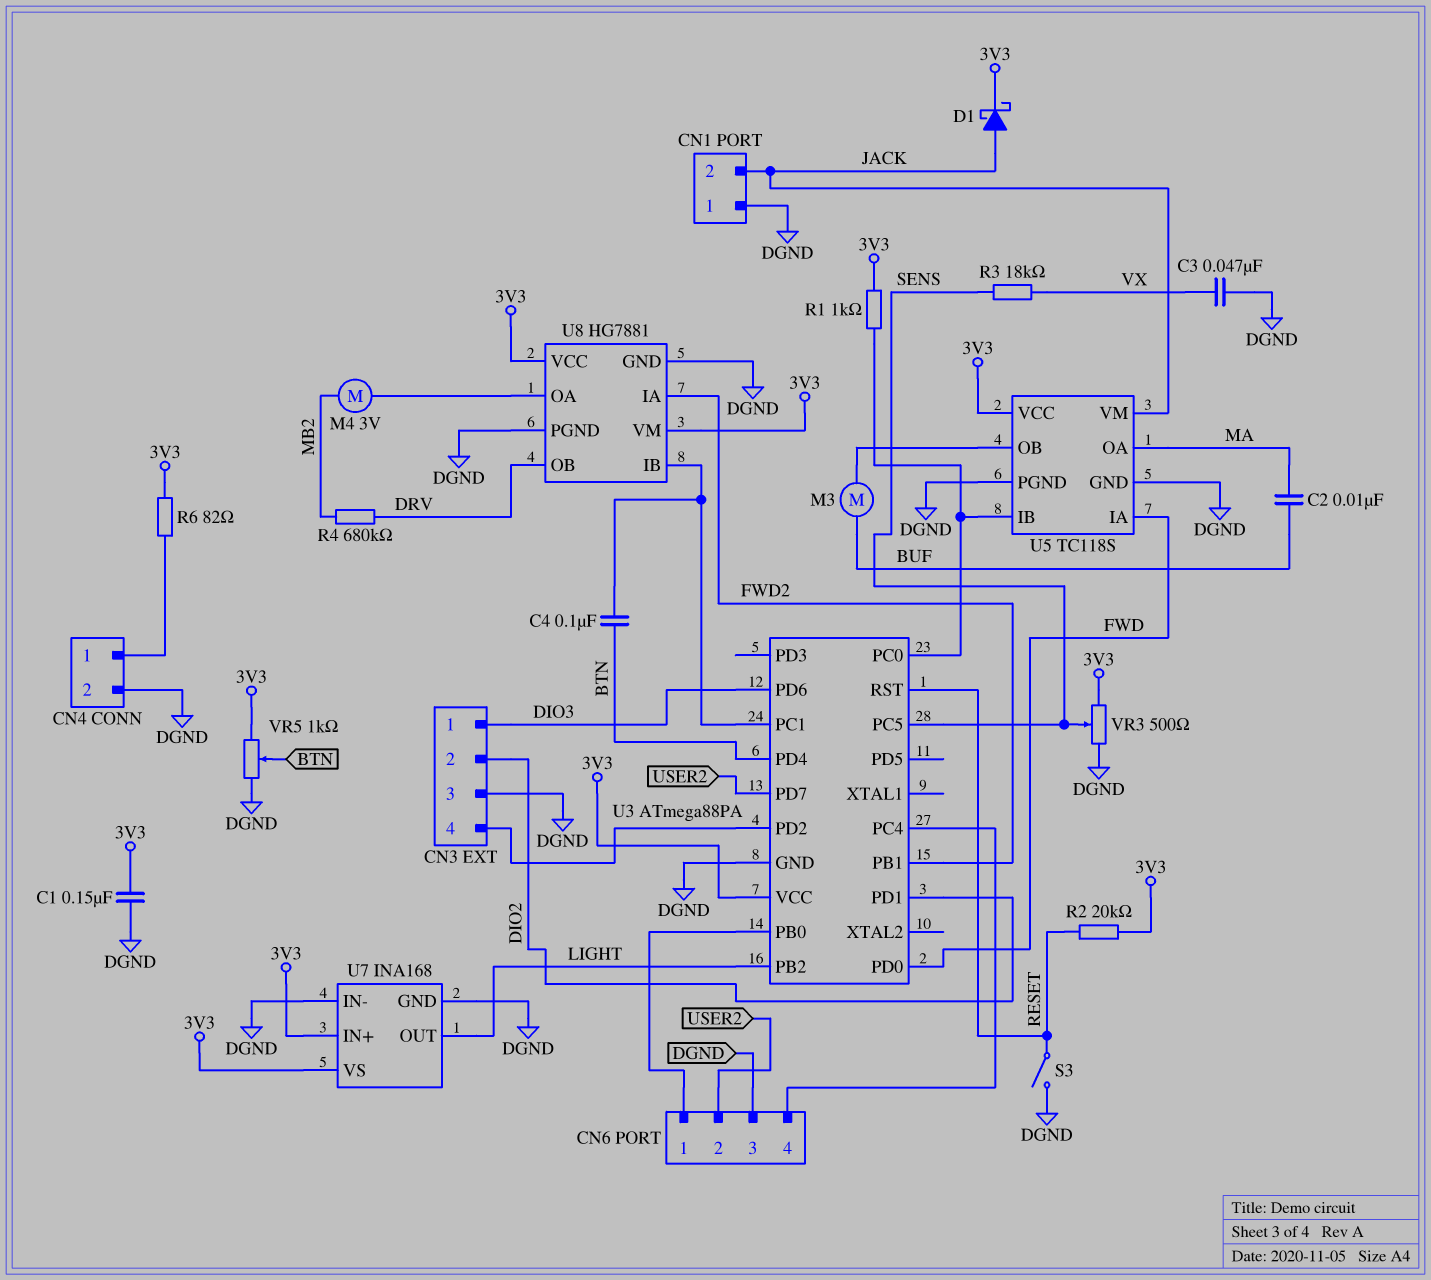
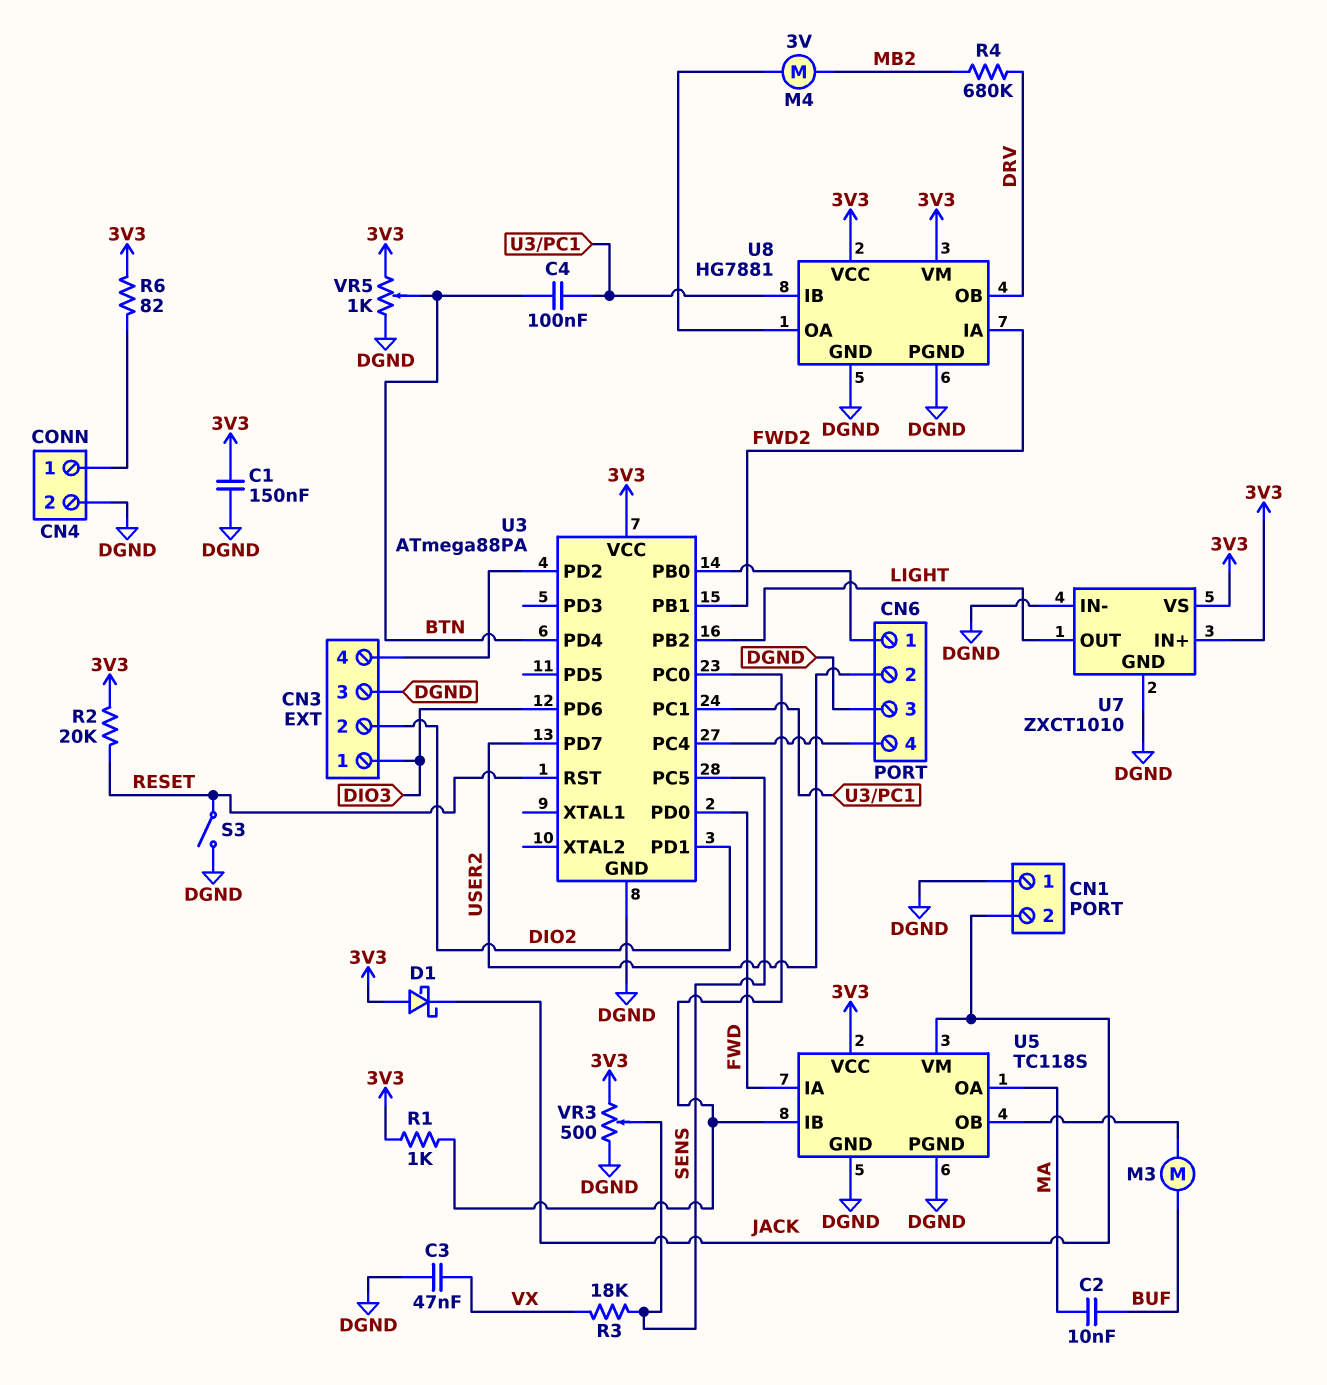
D1: schottky (A JACK, K 3V3) -> schottky (A 3V3, K JACK)
U7: INA168 -> ZXCT1010

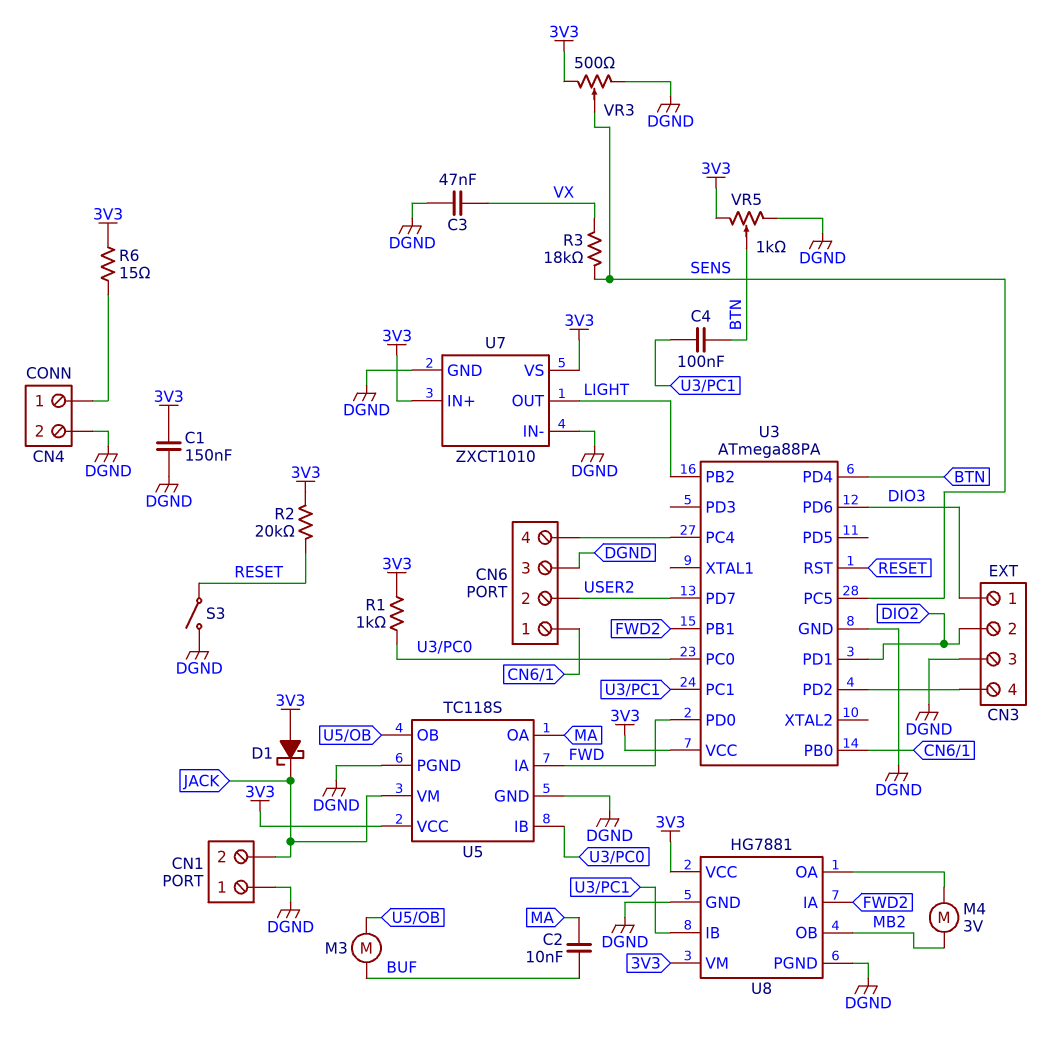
R4: 680k (DRV, MB2) -> none
R6: 82 (3V3, CN4/1) -> 15 (3V3, CN4/1)
U8 pin OB: DRV -> MB2

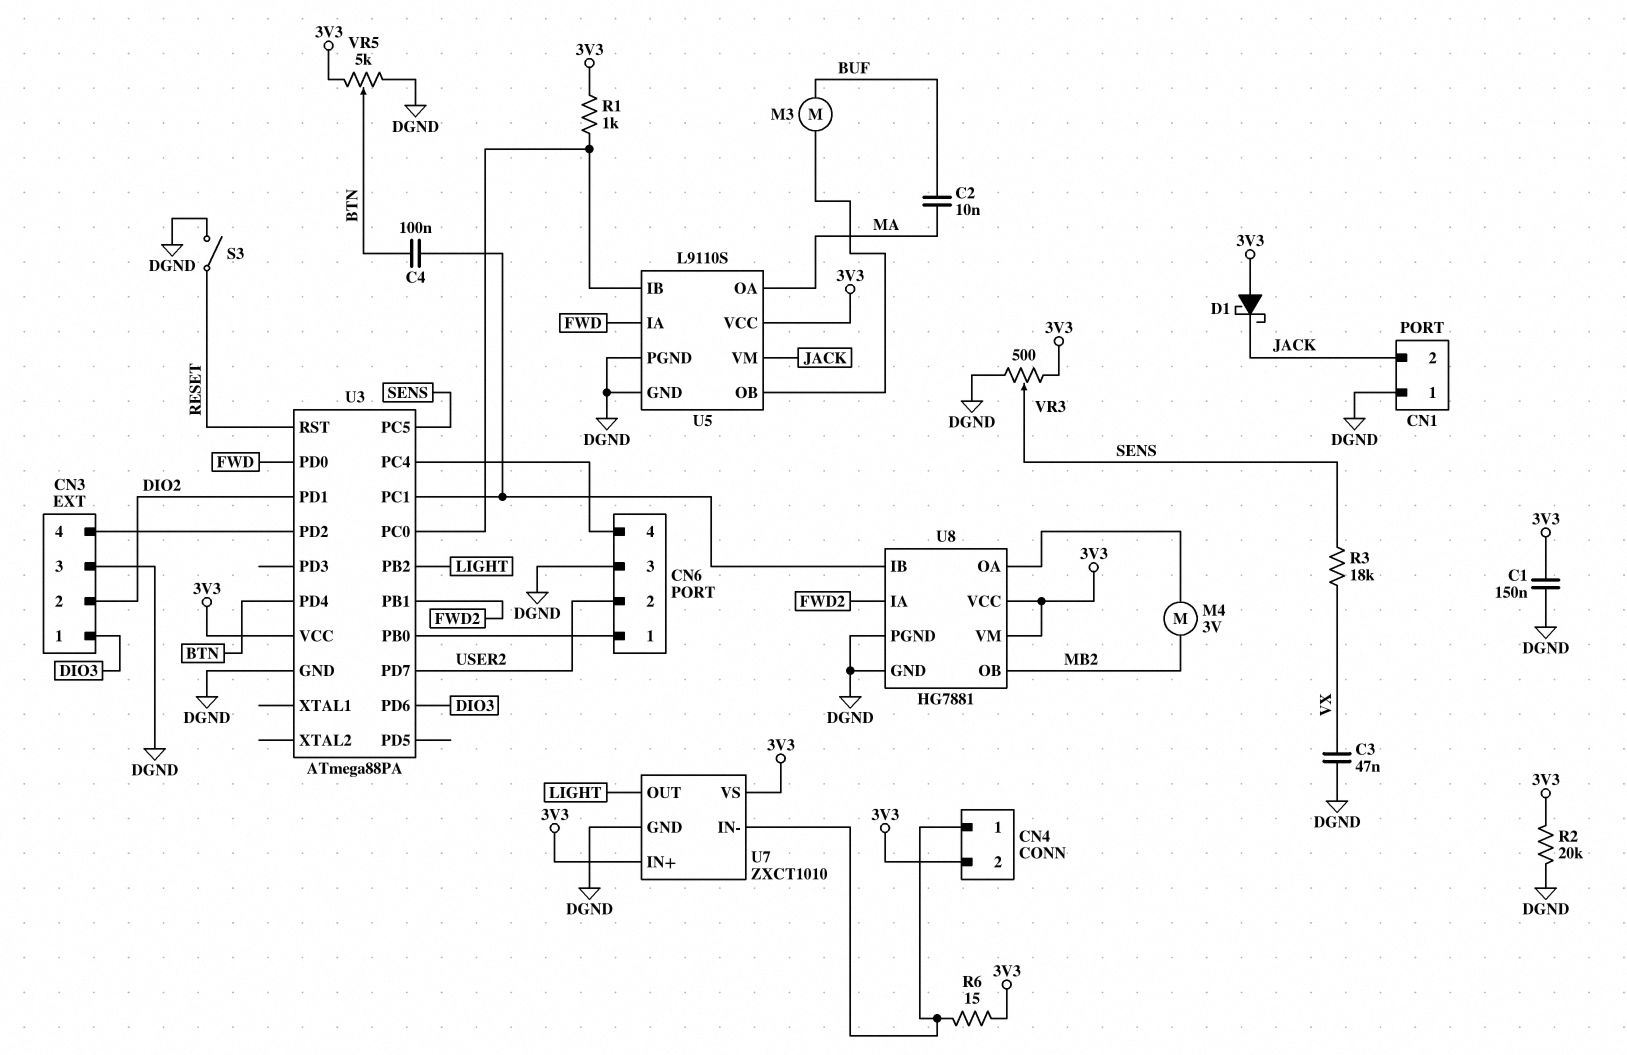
CN4 pin 2: DGND -> 3V3
R2: 20k (3V3, RESET) -> 20k (3V3, DGND)
U5: TC118S -> L9110S
U7 pin IN-: DGND -> CN4/1
VR5: 1k (3V3, DGND, wiper BTN) -> 5k (3V3, DGND, wiper BTN)

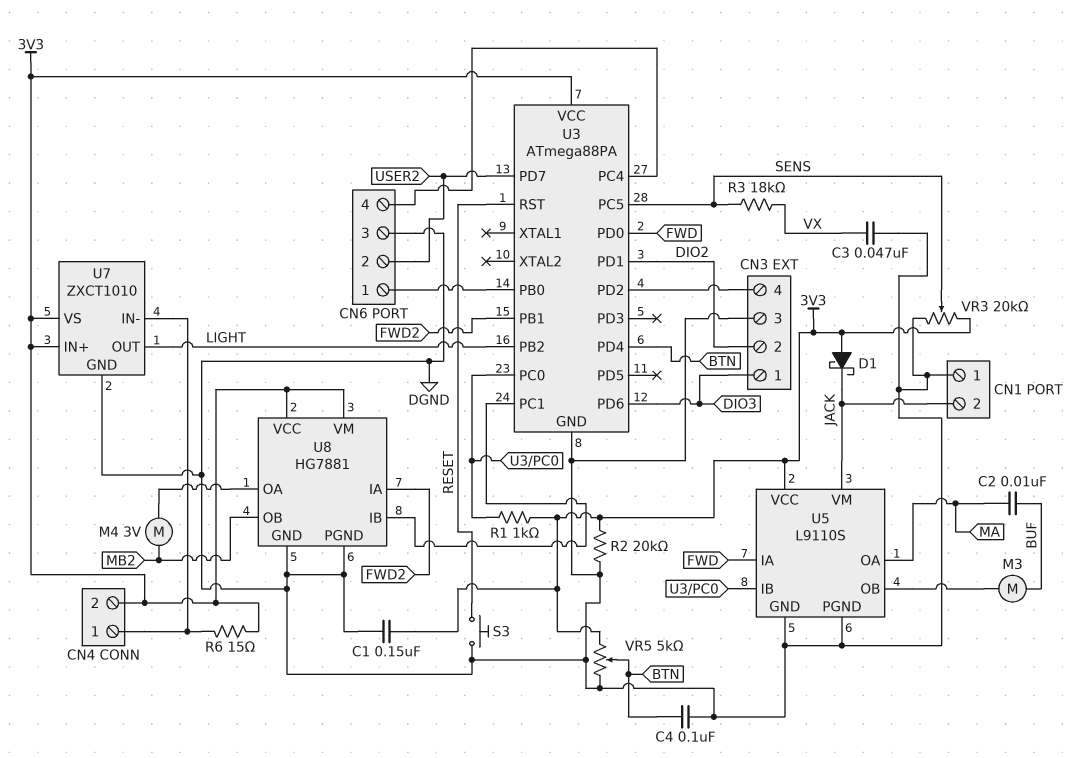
C4: 100nF (BTN, U3/PC1) -> 100nF (BTN, DGND)
S3: switch (DGND, RESET) -> button (DGND, RESET)
VR3: 500 (3V3, DGND, wiper SENS) -> 20k (3V3, DGND, wiper SENS)

